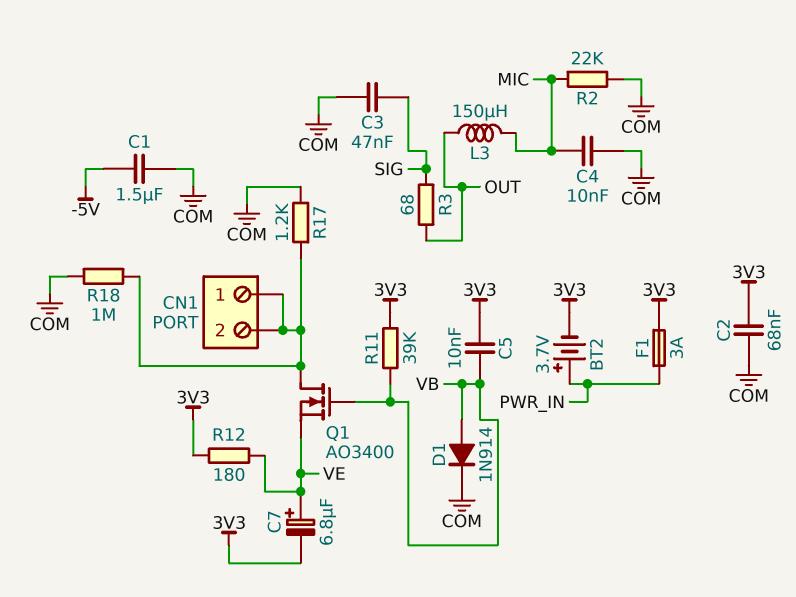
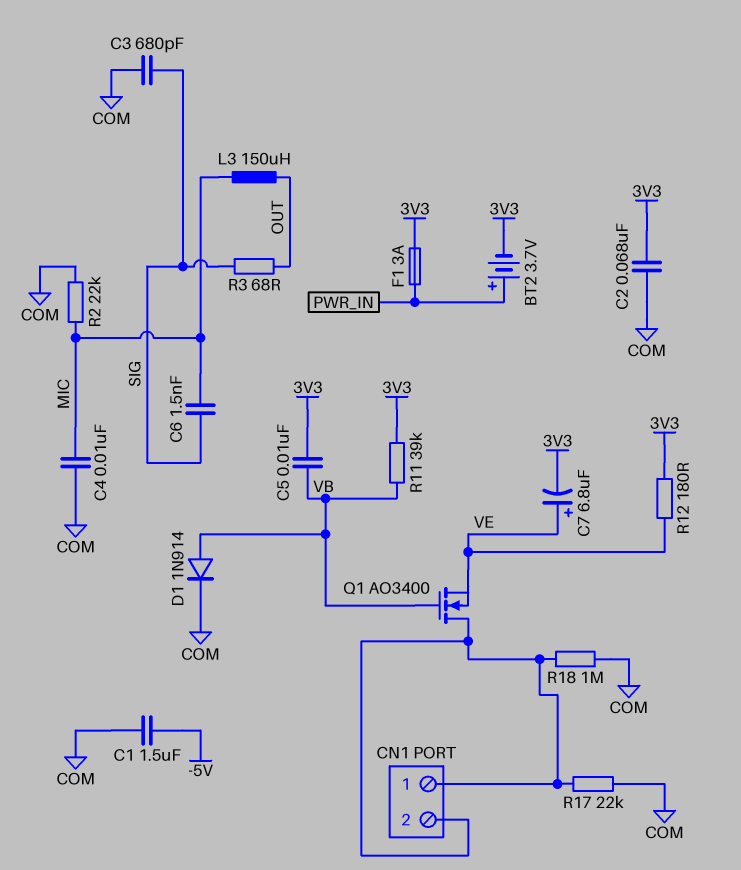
C3: 47nF (COM, SIG) -> 680pF (COM, SIG)
C6: none -> 1.5nF (MIC, SIG)
R17: 1.2k (CN1/1, COM) -> 22k (CN1/1, COM)

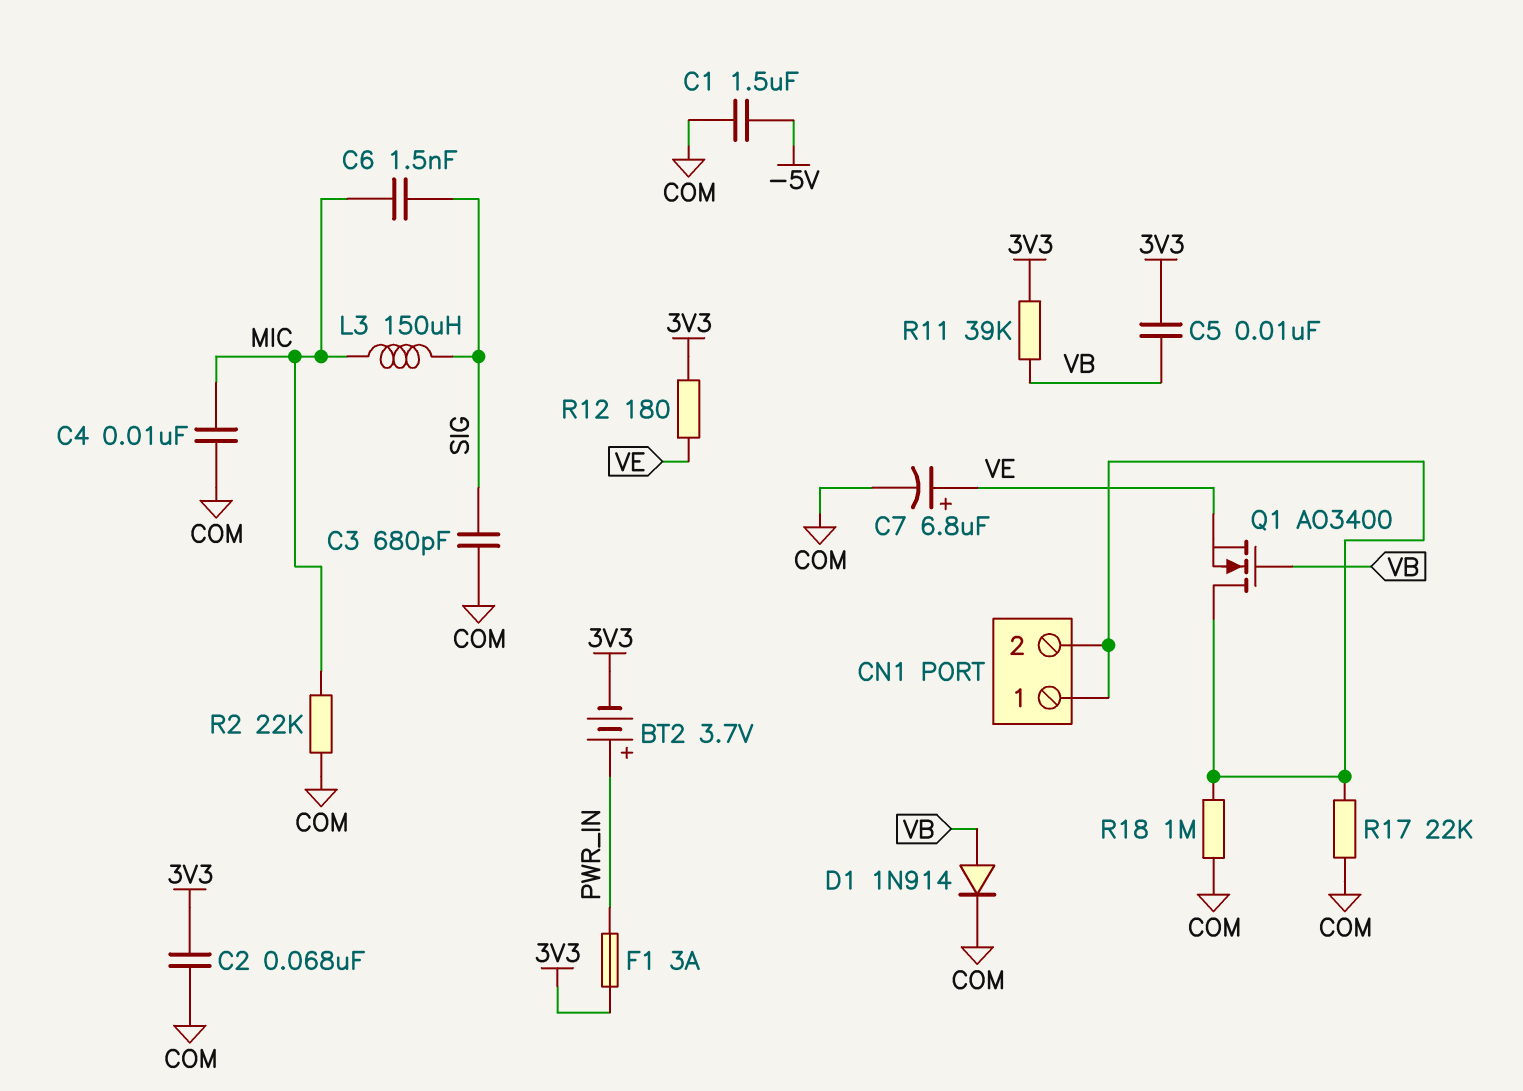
C7: 6.8uF (plus VE, minus 3V3) -> 6.8uF (plus VE, minus COM)
L3: 150uH (MIC, OUT) -> 150uH (MIC, SIG)
R3: 68 (OUT, SIG) -> none

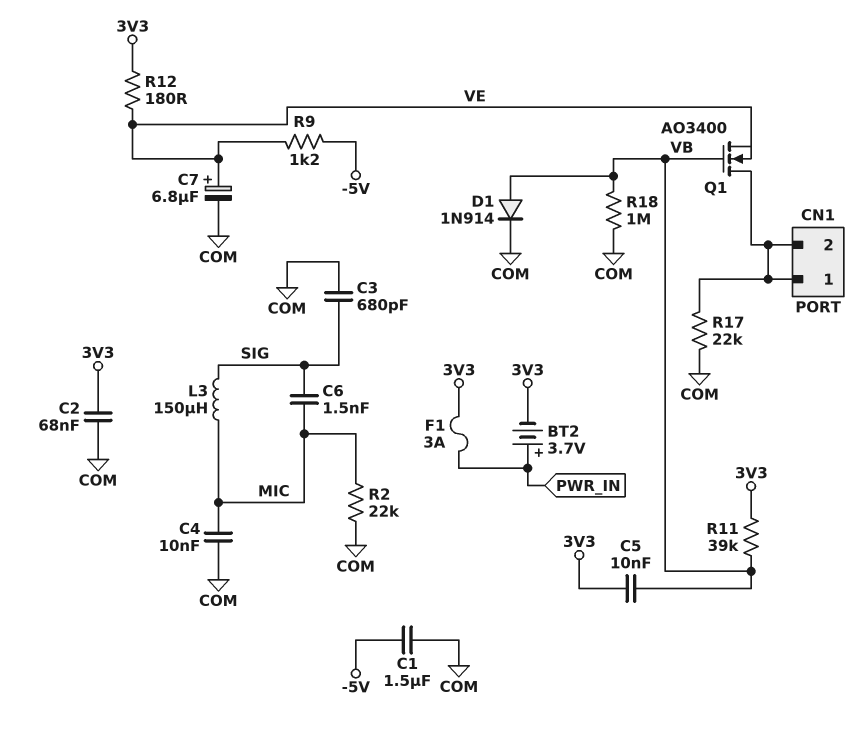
R9: none -> 1.2k (-5V, VE)
R18: 1M (CN1/1, COM) -> 1M (COM, VB)

